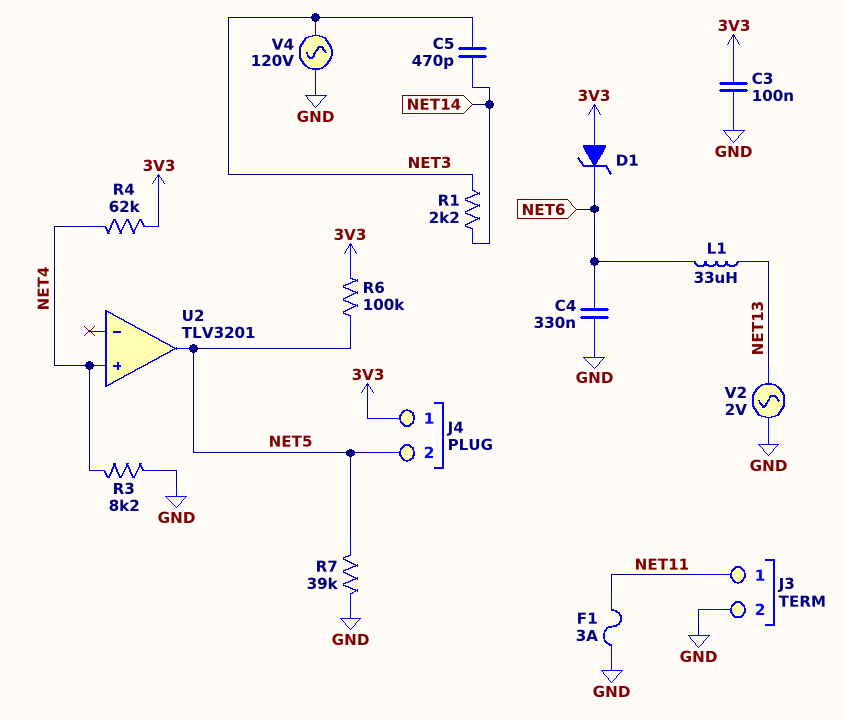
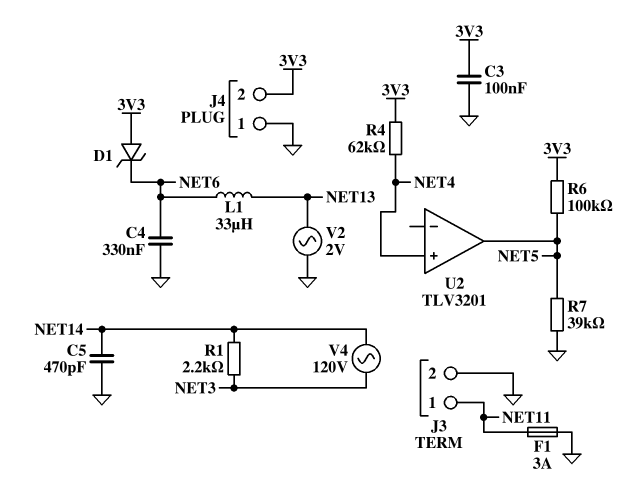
C5: 470pF (NET3, NET14) -> 470pF (GND, NET14)
J4 pin 1: 3V3 -> GND
J4 pin 2: NET5 -> 3V3
R3: 8.2k (GND, NET4) -> none
V4: AC 120V (GND, NET3) -> AC 120V (NET3, NET14)

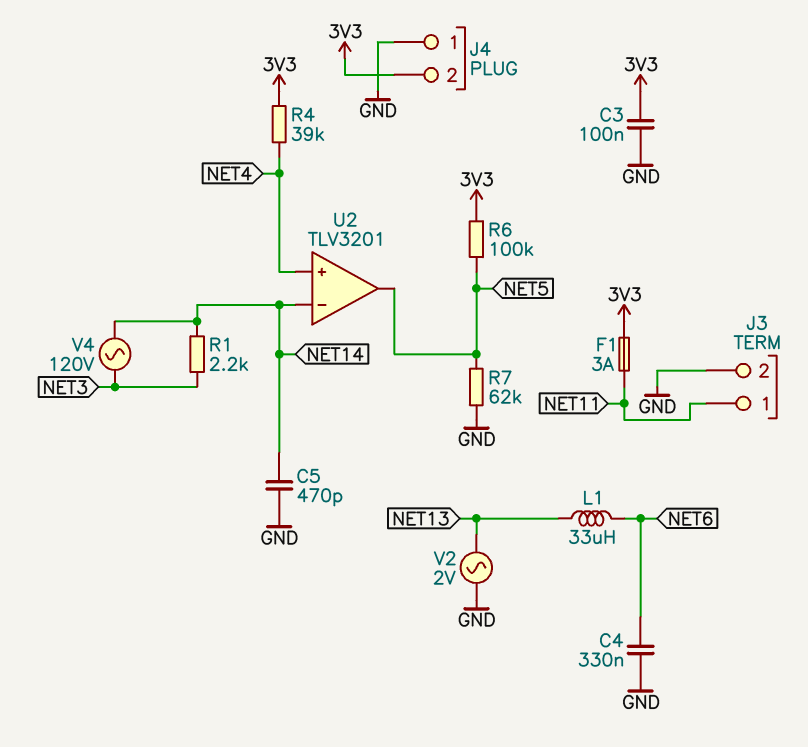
D1: zener (A 3V3, K NET6) -> none
F1: 3A (GND, NET11) -> 3A (3V3, NET11)
R4: 62k (3V3, NET4) -> 39k (3V3, NET4)
R7: 39k (GND, NET5) -> 62k (GND, NET5)
U2 pin in-: none -> NET14

